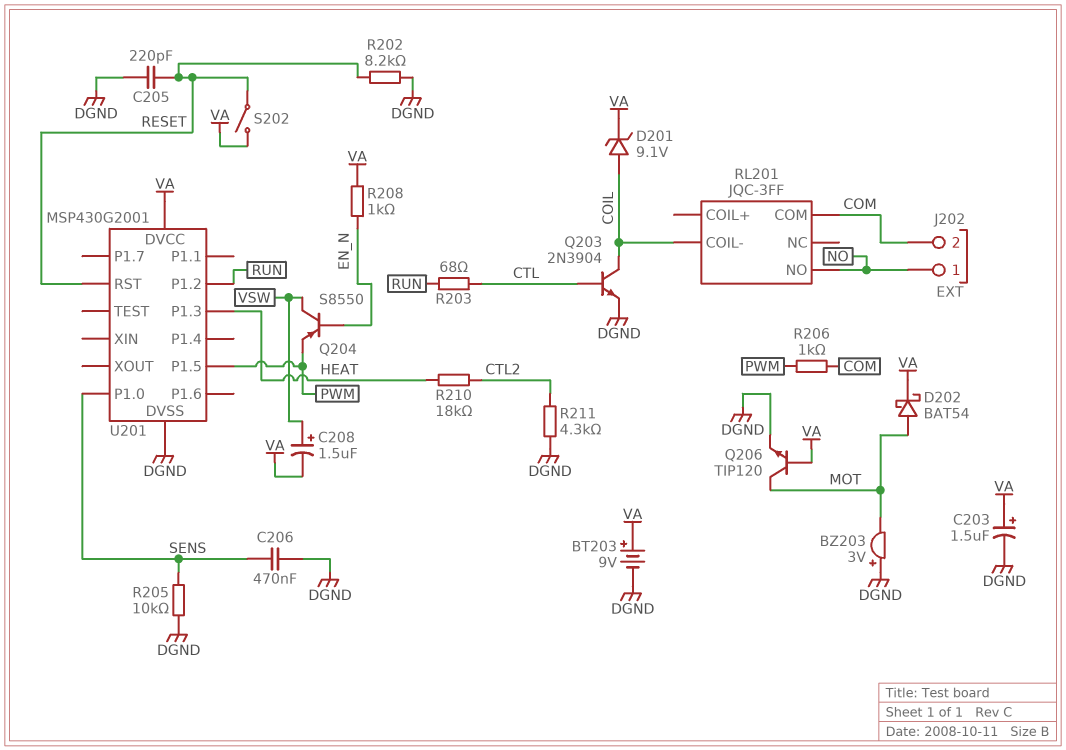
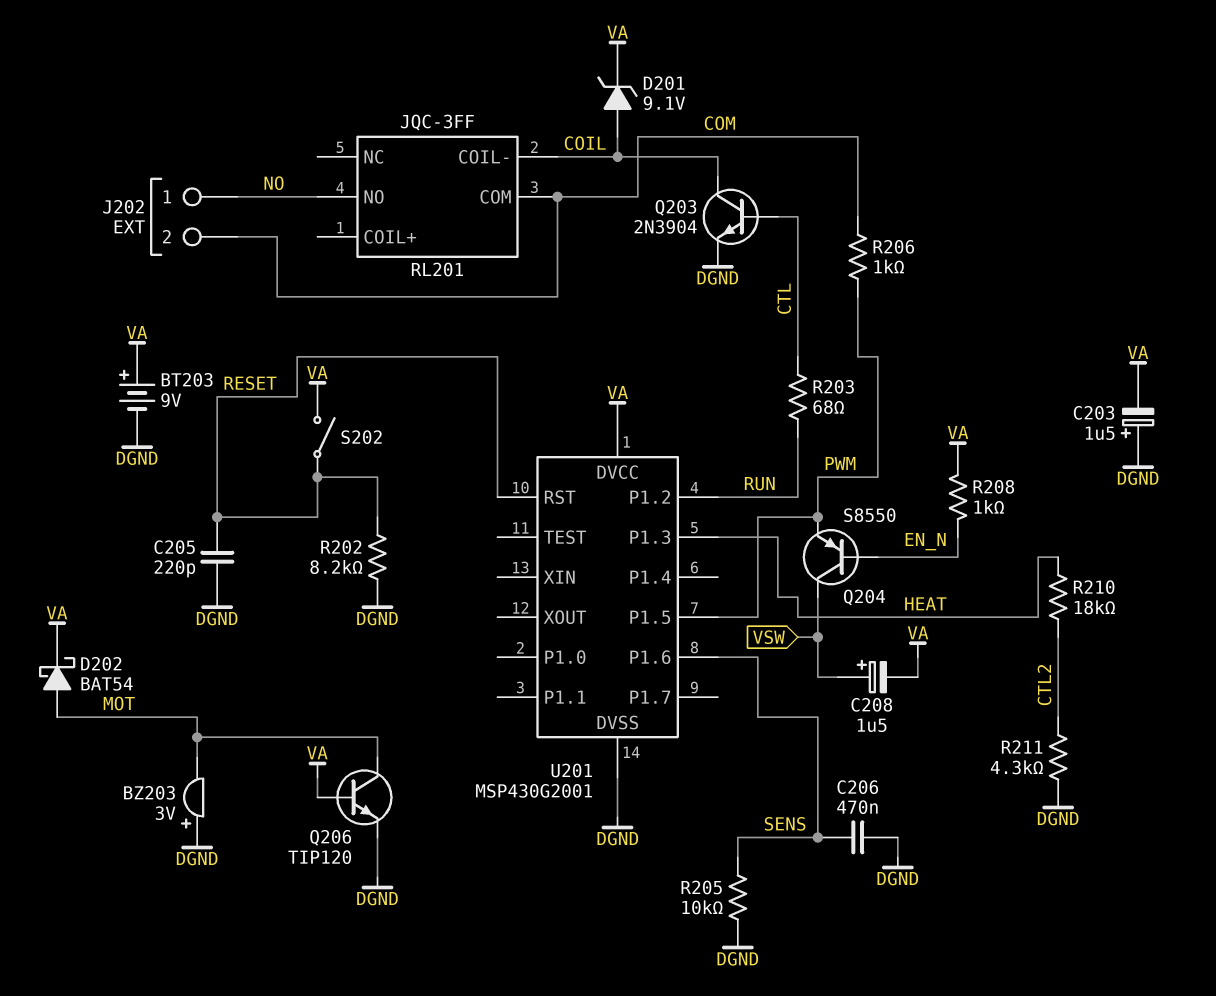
C203: 1.5uF (plus VA, minus DGND) -> 1.5uF (plus DGND, minus VA)
U201 pin P1.0: SENS -> none
U201 pin P1.6: none -> SENS

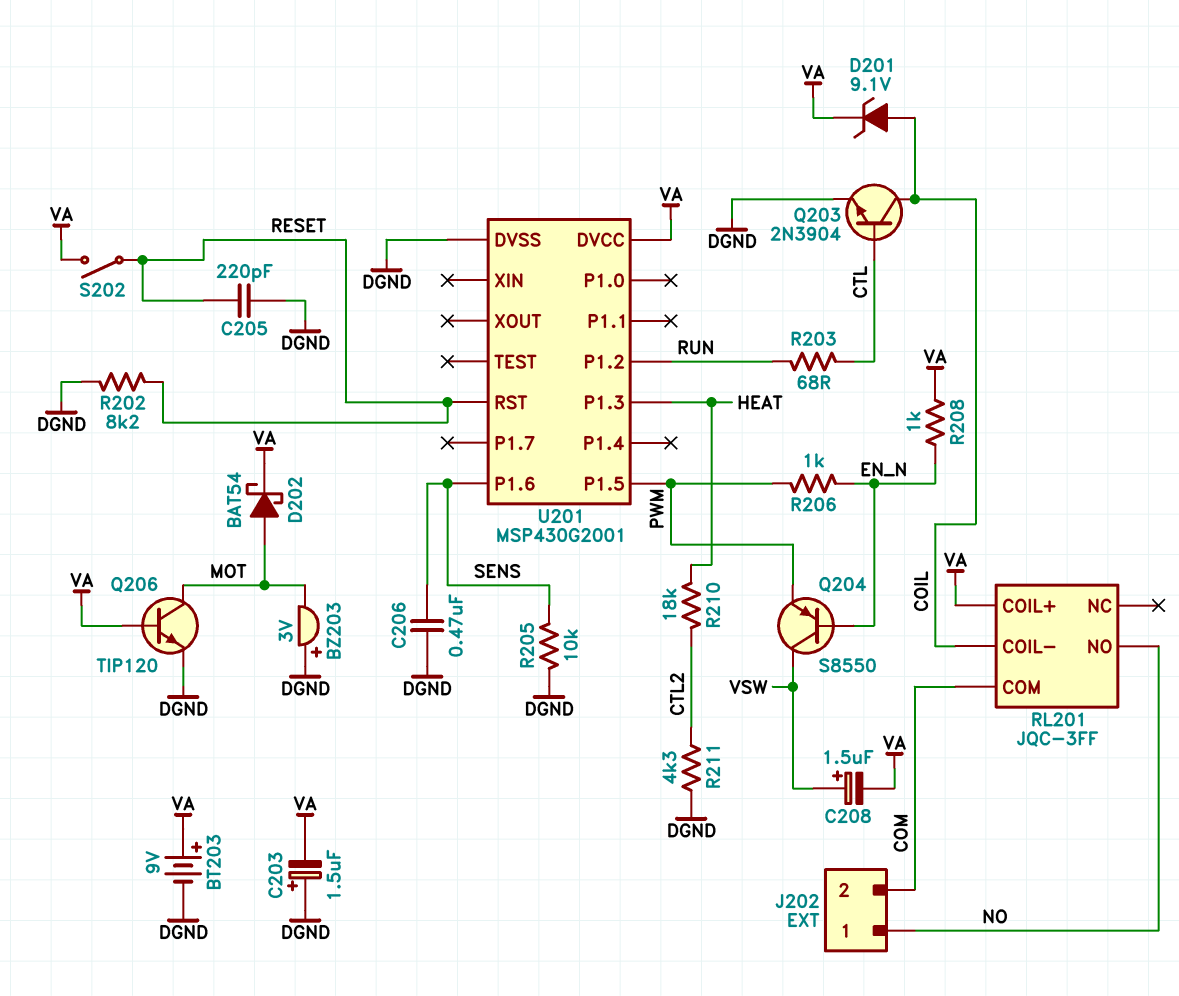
R206: 1k (COM, PWM) -> 1k (EN_N, PWM)
RL201 pin COIL+: none -> VA

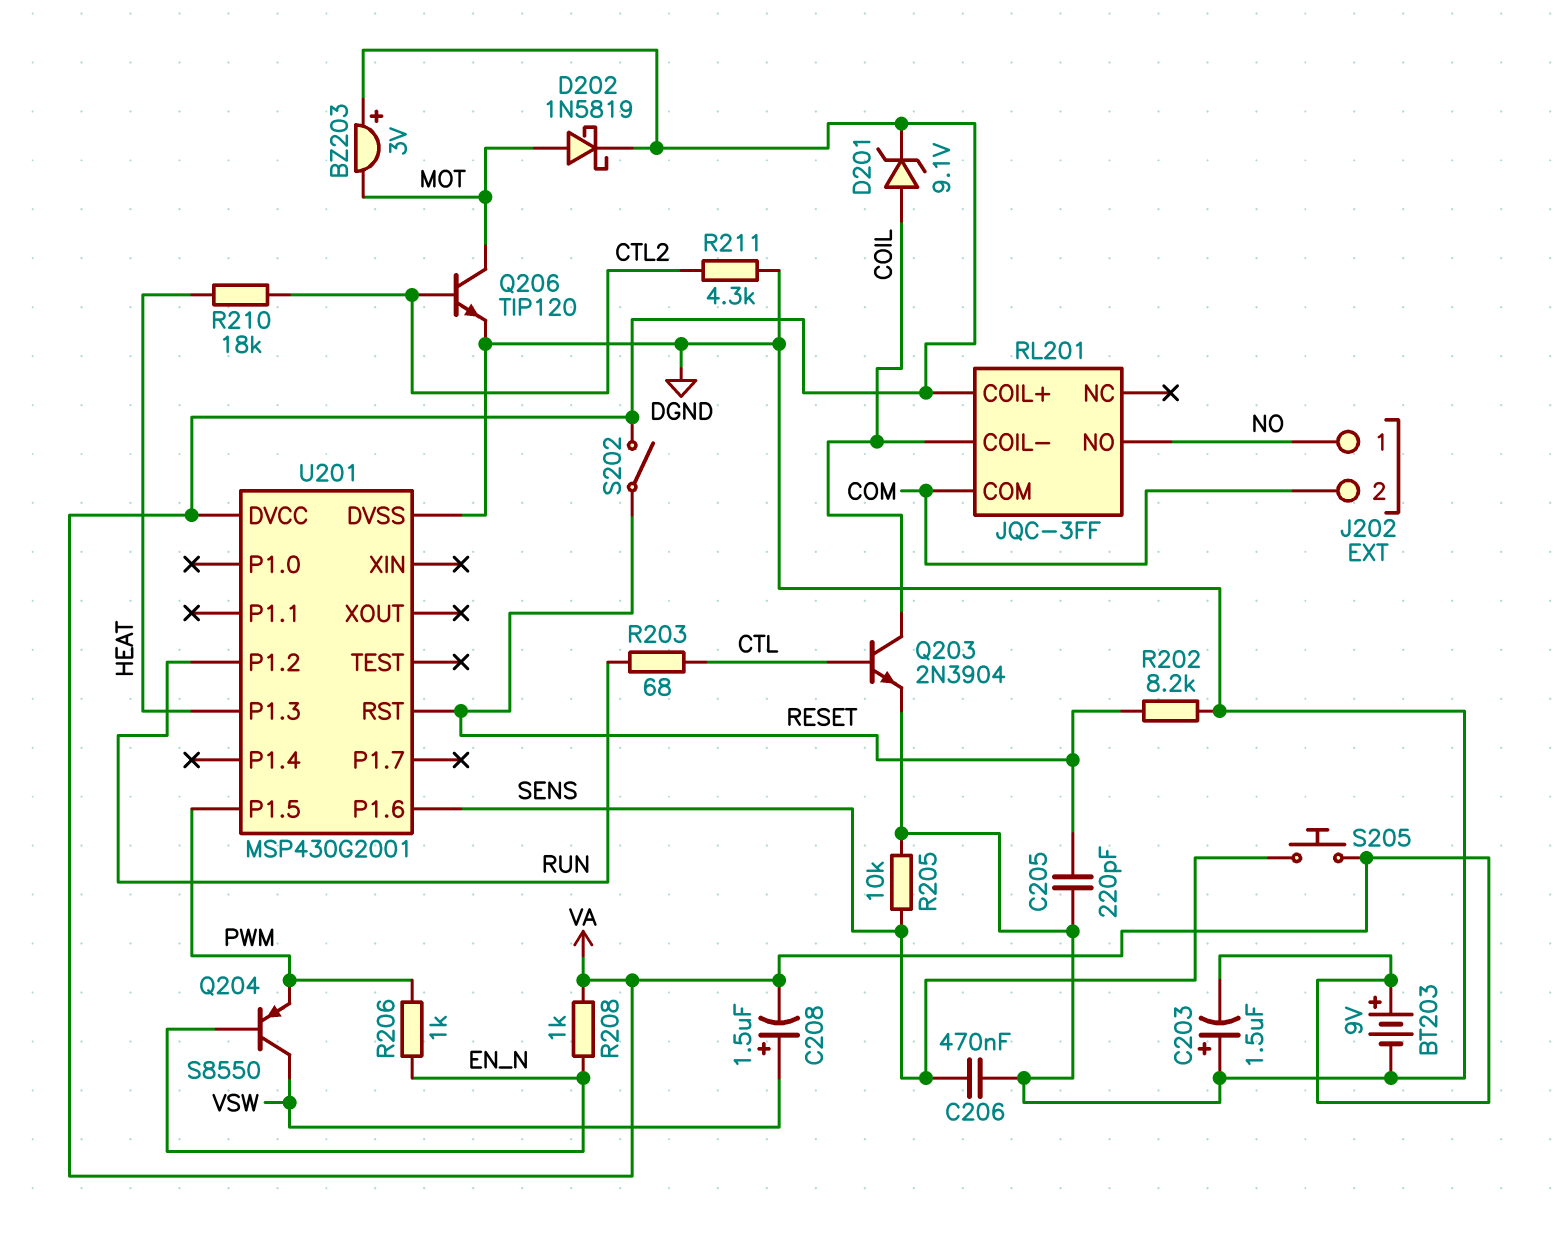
BZ203: buzzer 3V (plus DGND, minus MOT) -> buzzer 3V (plus VA, minus MOT)
D202: schottky BAT54 (A MOT, K VA) -> schottky 1N5819 (A MOT, K VA)
Q206: NPN TIP120 (B VA, C MOT, E DGND) -> NPN TIP120 (B CTL2, C MOT, E DGND)
S205: none -> button (SENS, VA)

